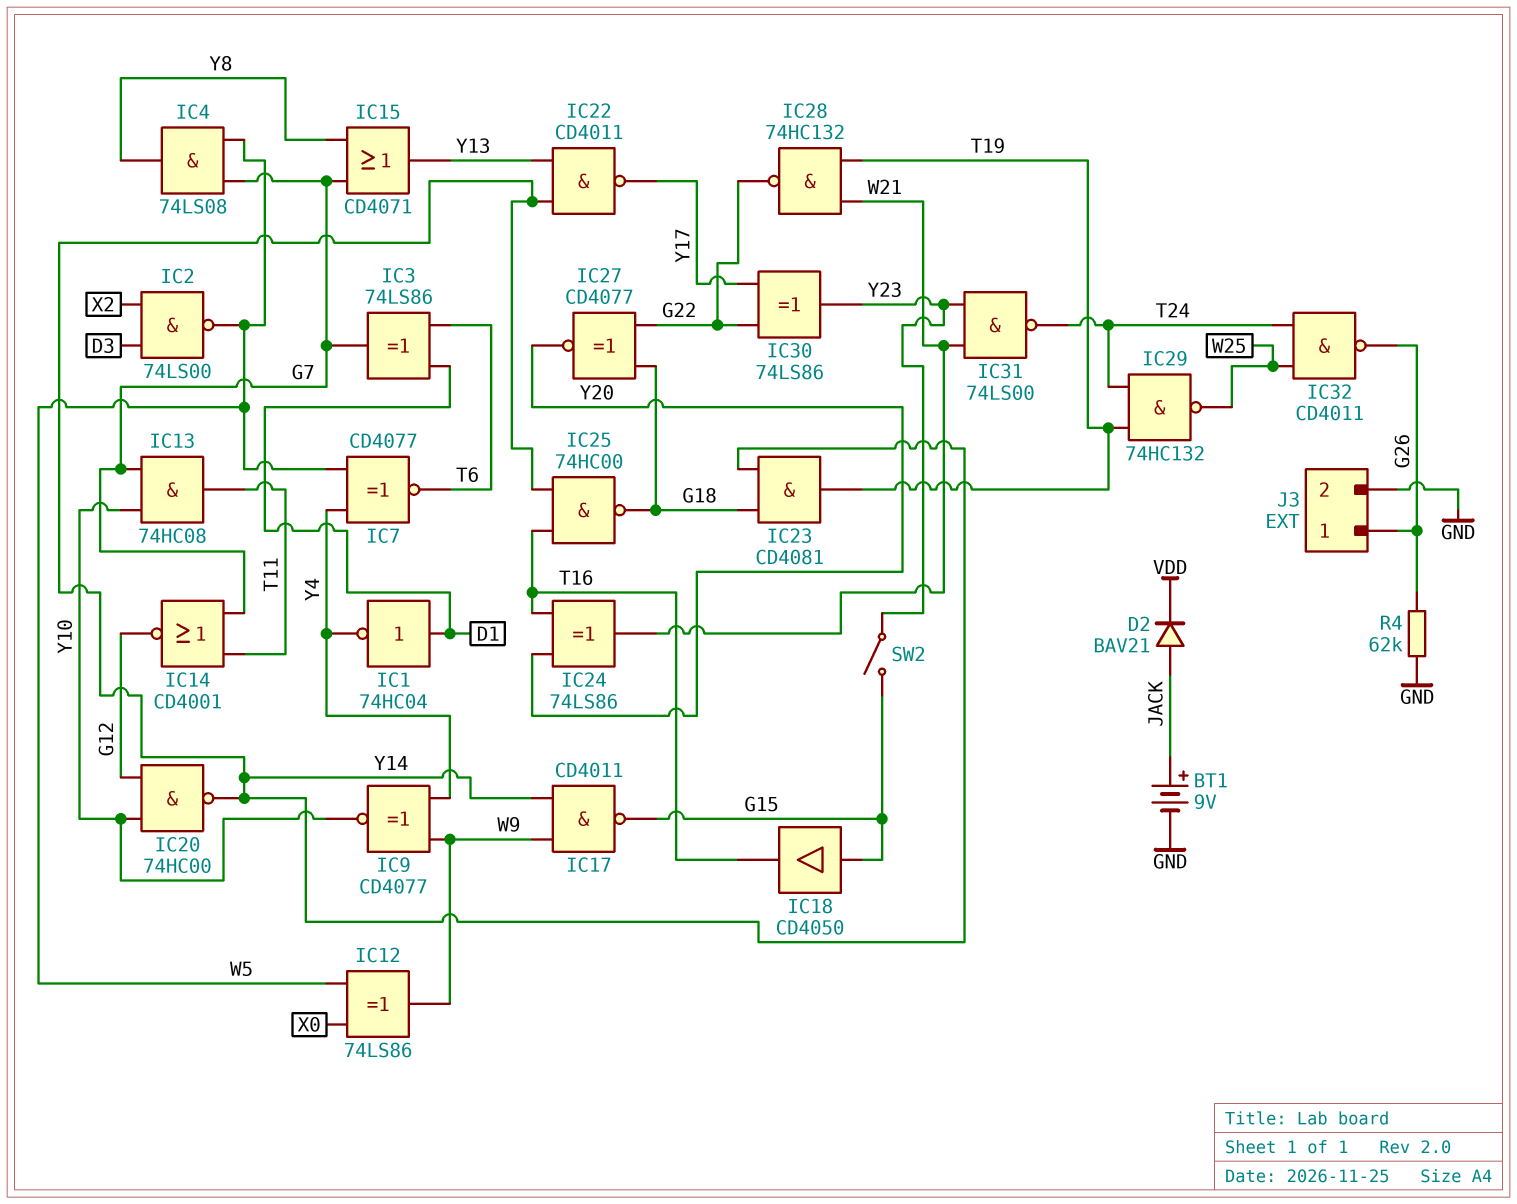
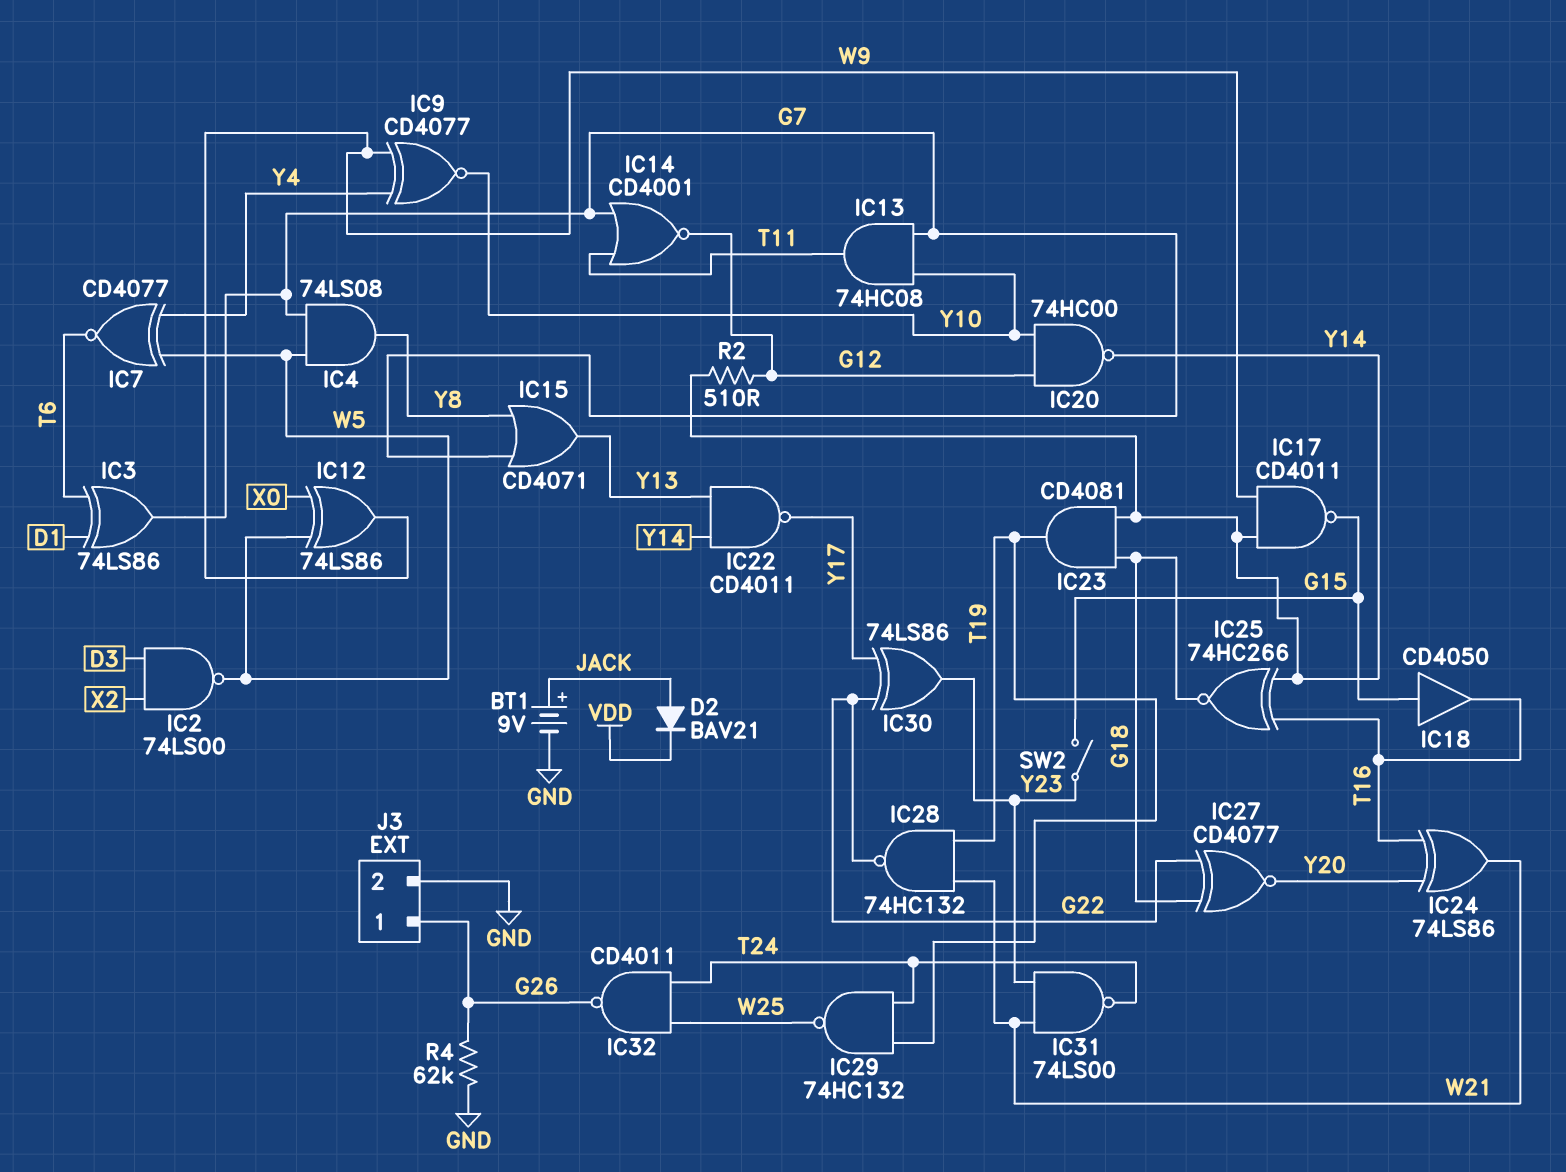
IC1: NOT 74HC04 (in D1, out Y4) -> none
IC25: NAND 74HC00 (in T16, in Y14, out G18) -> XNOR 74HC266 (in T16, in Y14, out G18)
R2: none -> 510 (G12, Y14)

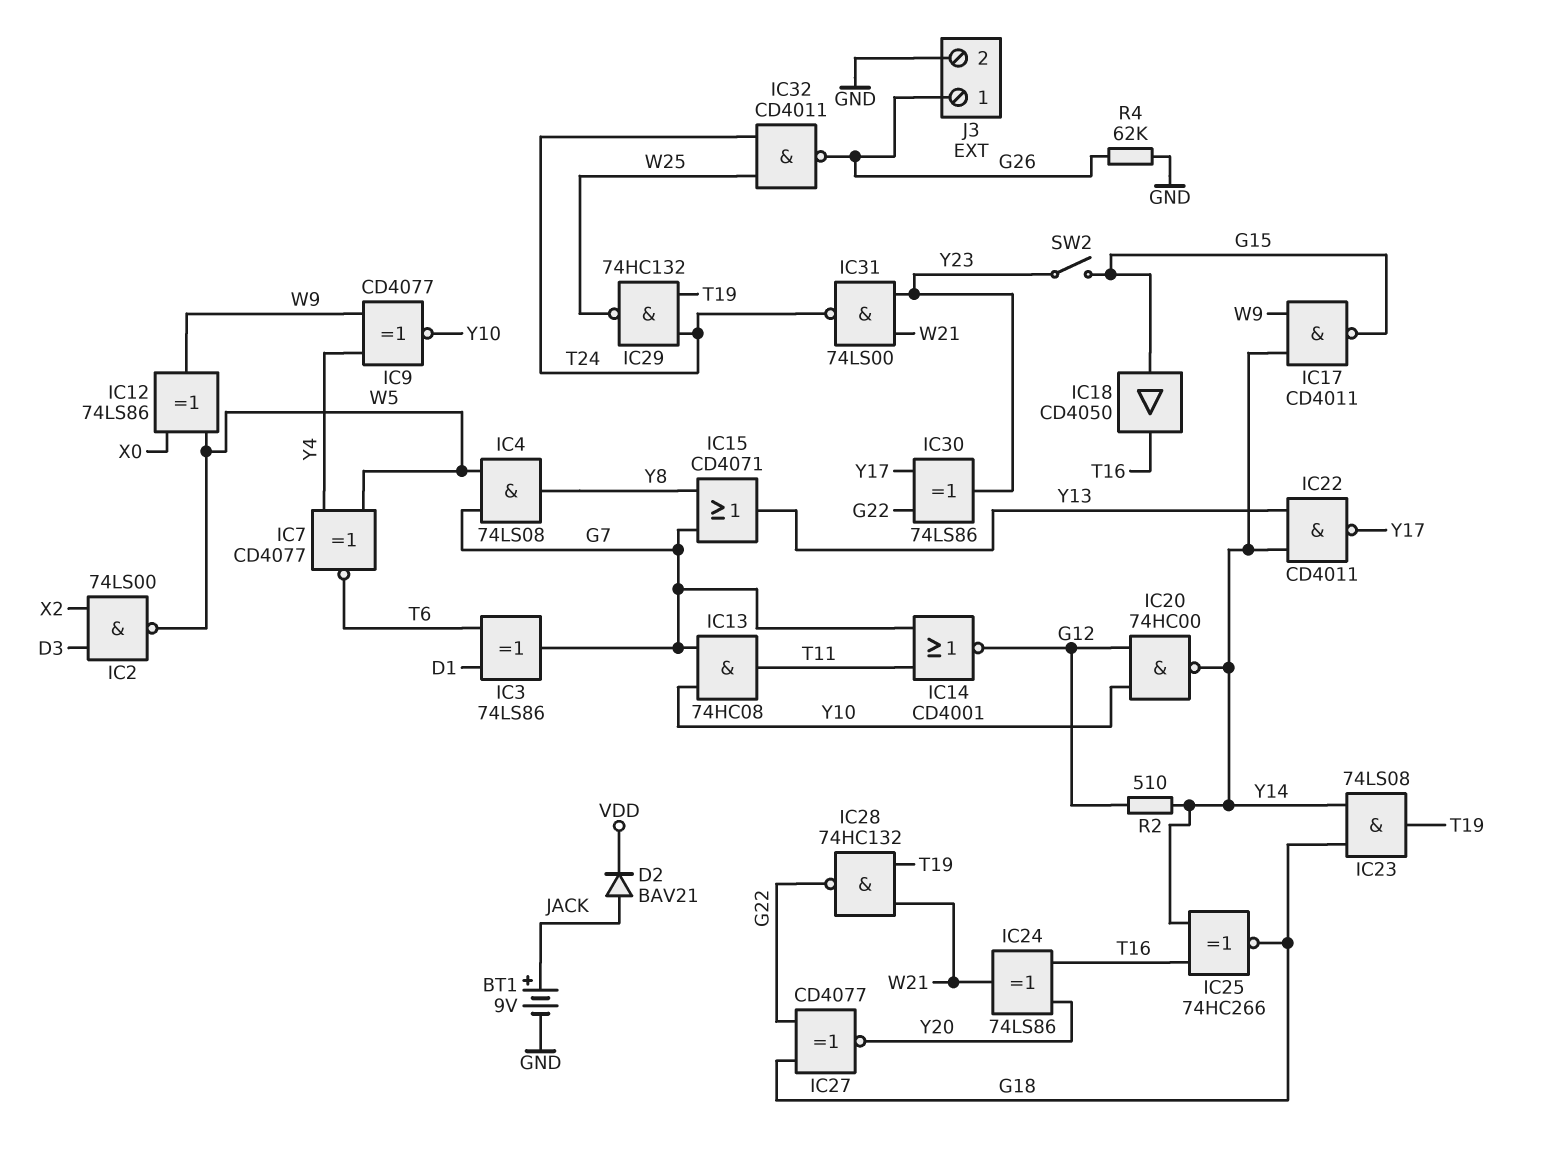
IC23: AND CD4081 (in G18, in Y14, out T19) -> AND 74LS08 (in G18, in Y14, out T19)

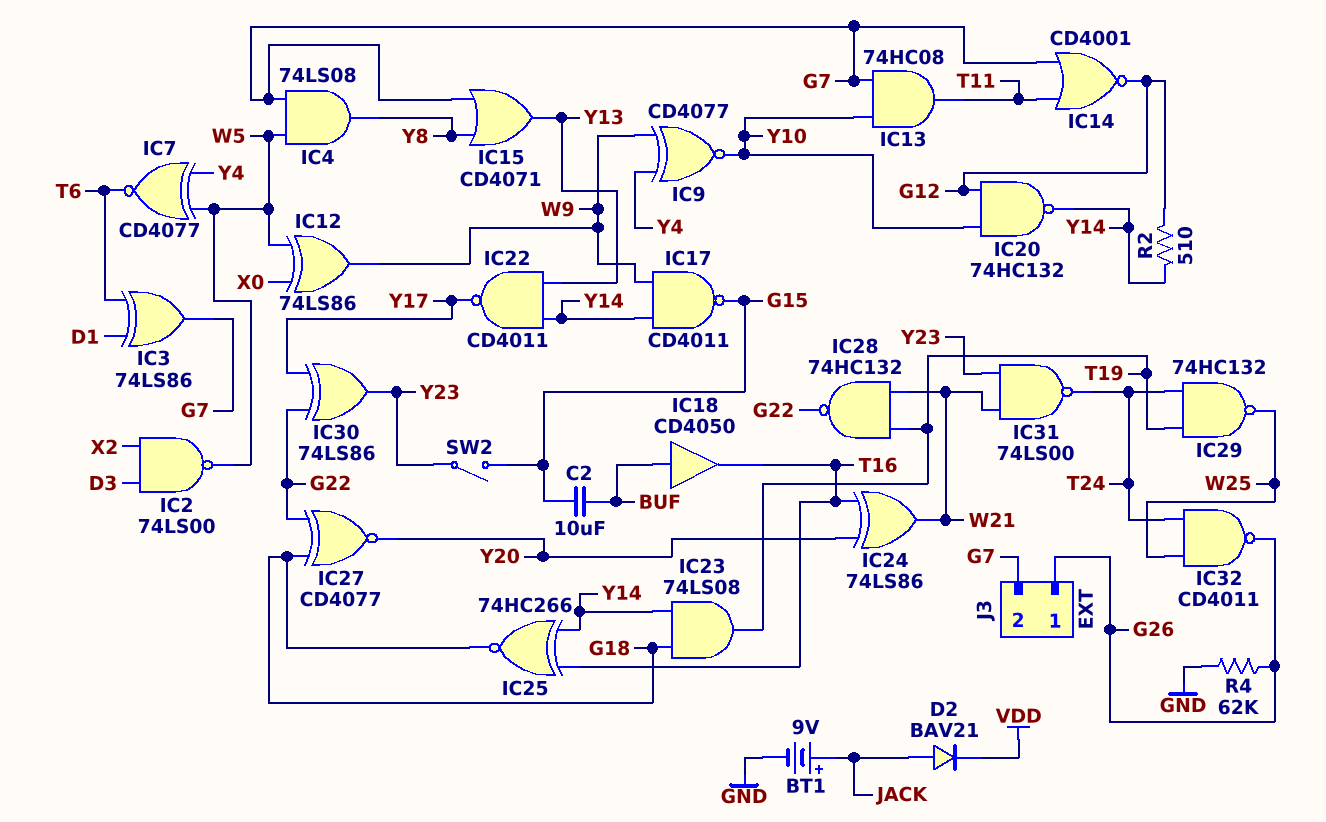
C2: none -> 10uF (BUF, G15)
IC18: buffer CD4050 (in G15, out T16) -> buffer CD4050 (in BUF, out T16)
IC20: NAND 74HC00 (in G12, in Y10, out Y14) -> NAND 74HC132 (in G12, in Y10, out Y14)
J3 pin 2: GND -> G7

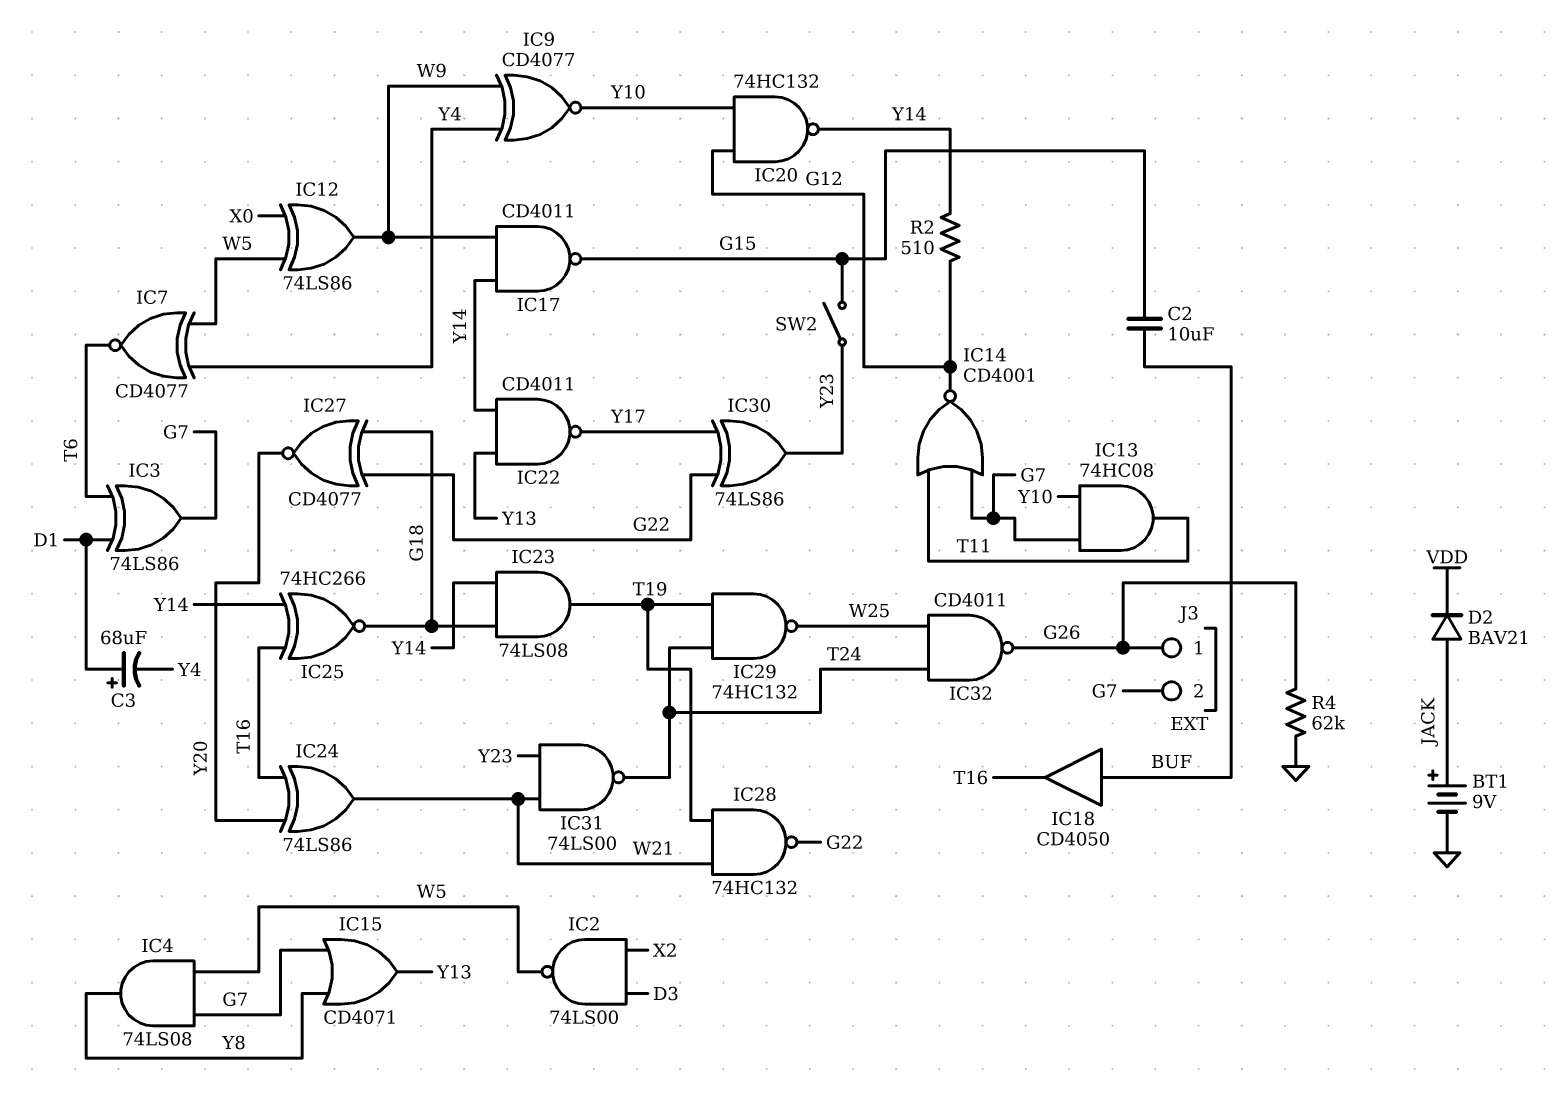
C3: none -> 68uF (plus D1, minus Y4)

